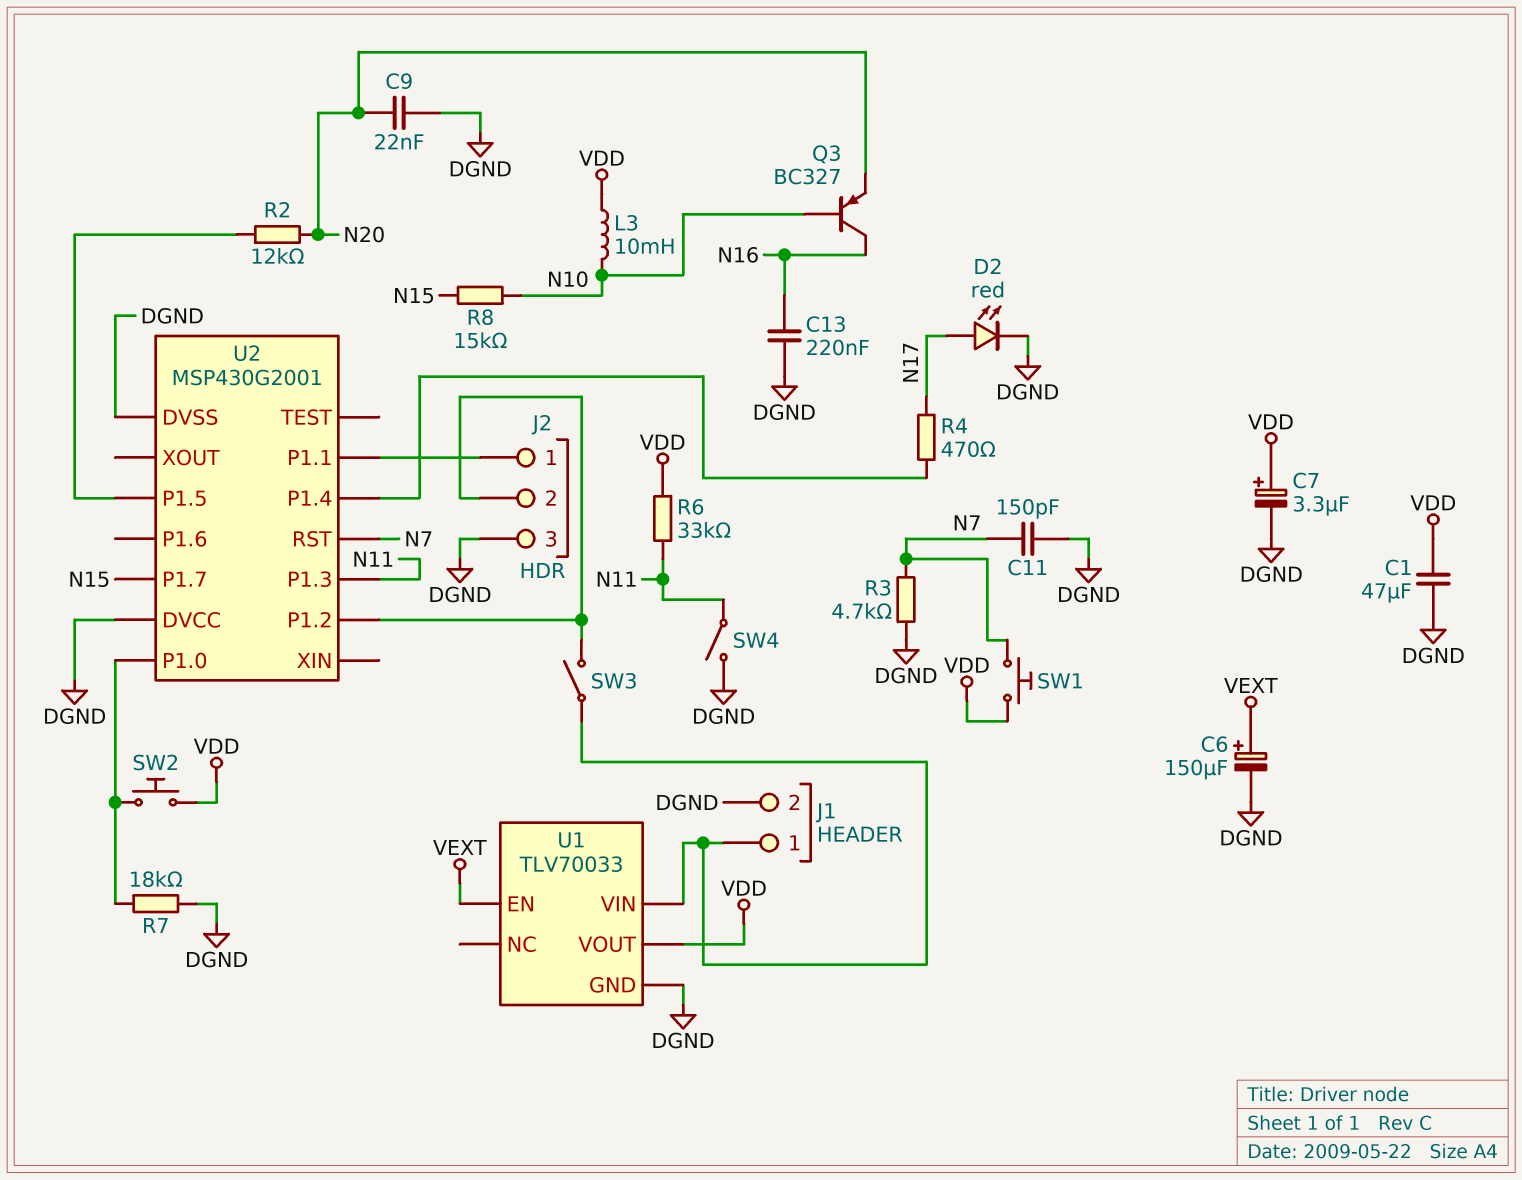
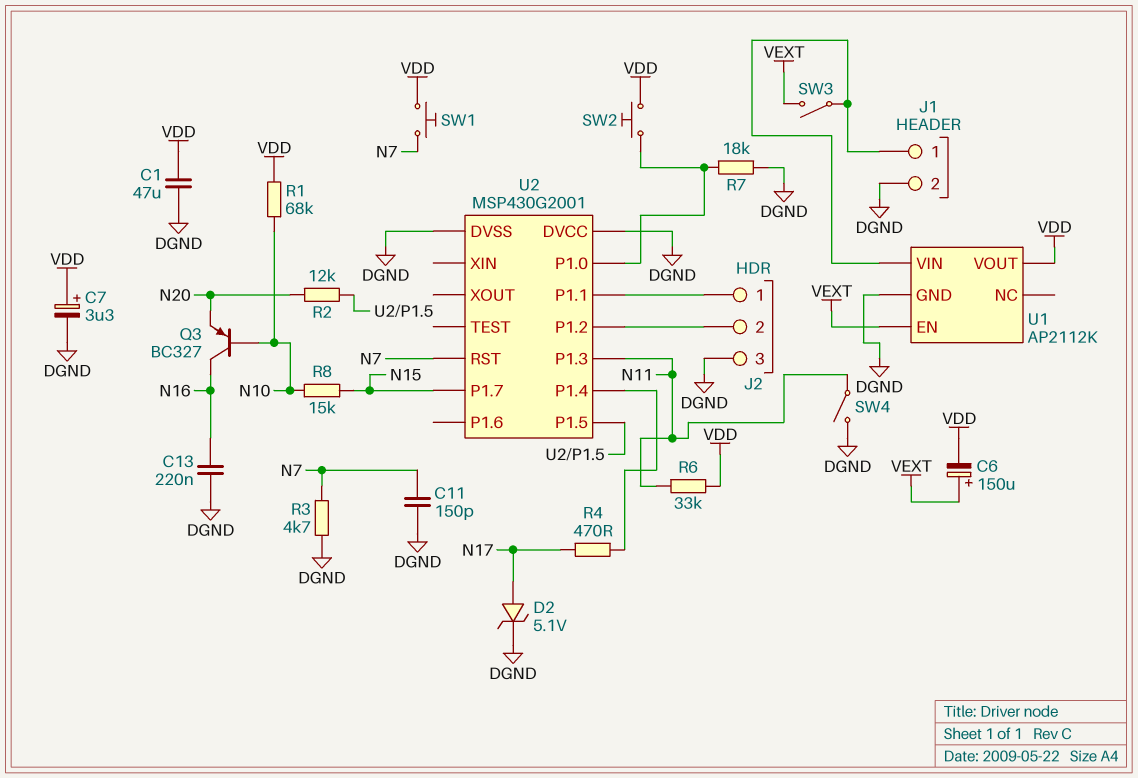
C6: 150uF (plus VEXT, minus DGND) -> 150uF (plus VEXT, minus VDD)
C9: 22nF (DGND, N20) -> none
D2: LED red (A N17, K DGND) -> zener 5.1V (A N17, K DGND)
L3: 10mH (N10, VDD) -> none
R1: none -> 68k (N10, VDD)
SW3: switch (J1/1, J2/2) -> switch (J1/1, VEXT)
U1: TLV70033 -> AP2112K

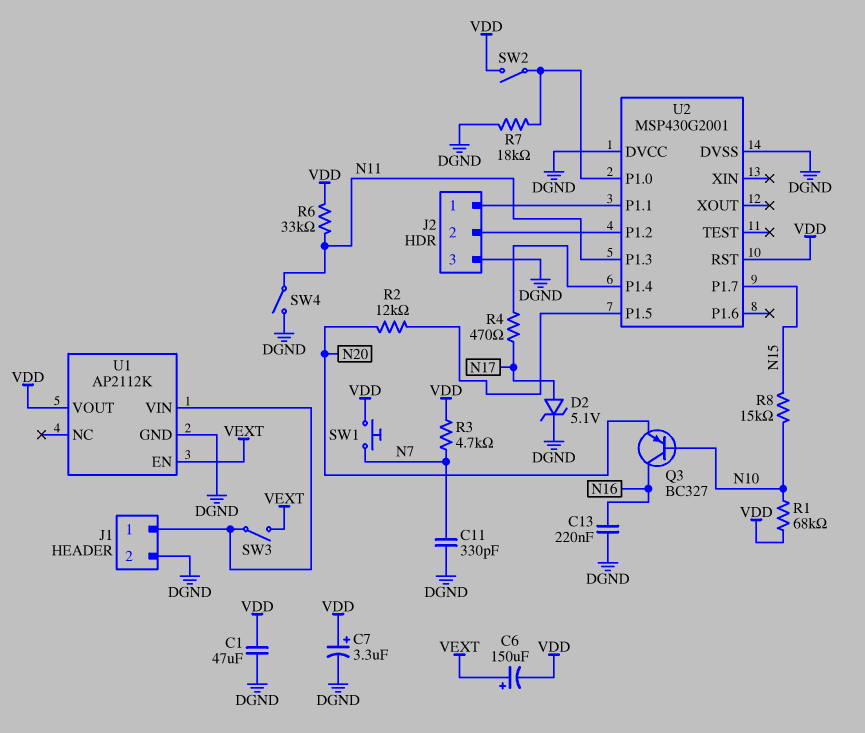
C11: 150pF (DGND, N7) -> 330pF (DGND, N7)
R3: 4.7k (DGND, N7) -> 4.7k (N7, VDD)
SW2: button (U2/P1.0, VDD) -> switch (U2/P1.0, VDD)
U2 pin RST: N7 -> VDD

